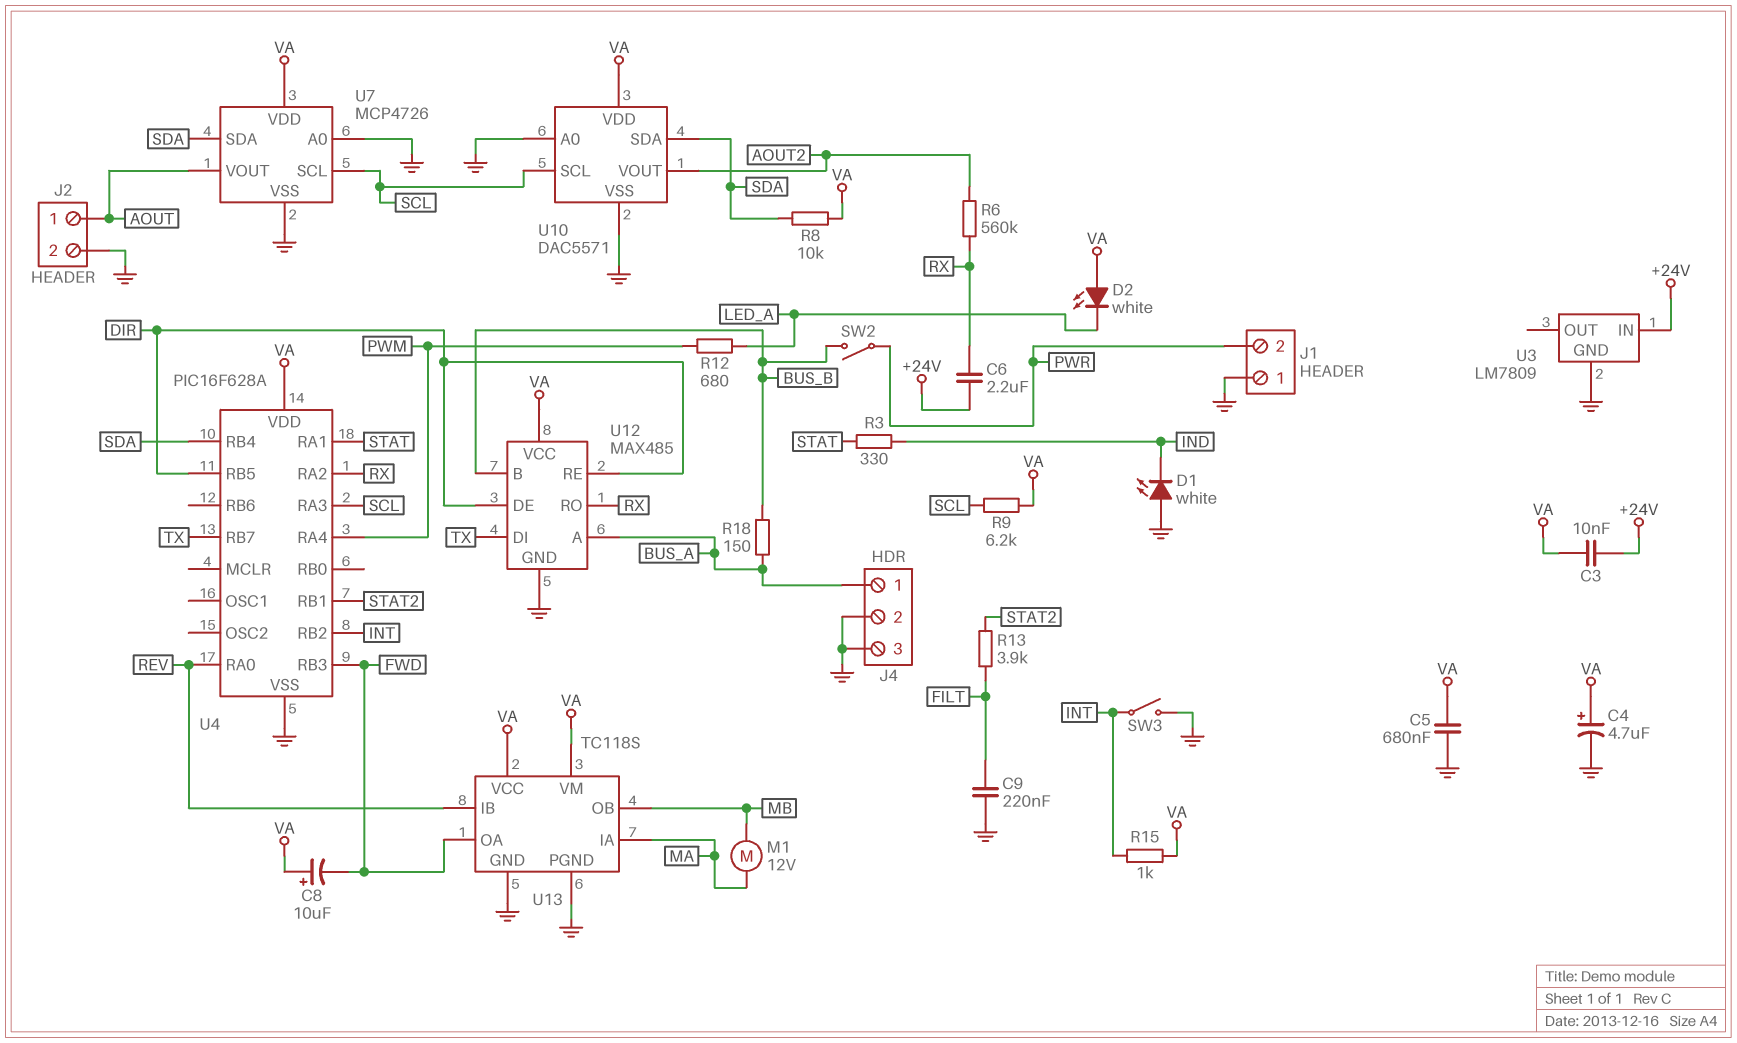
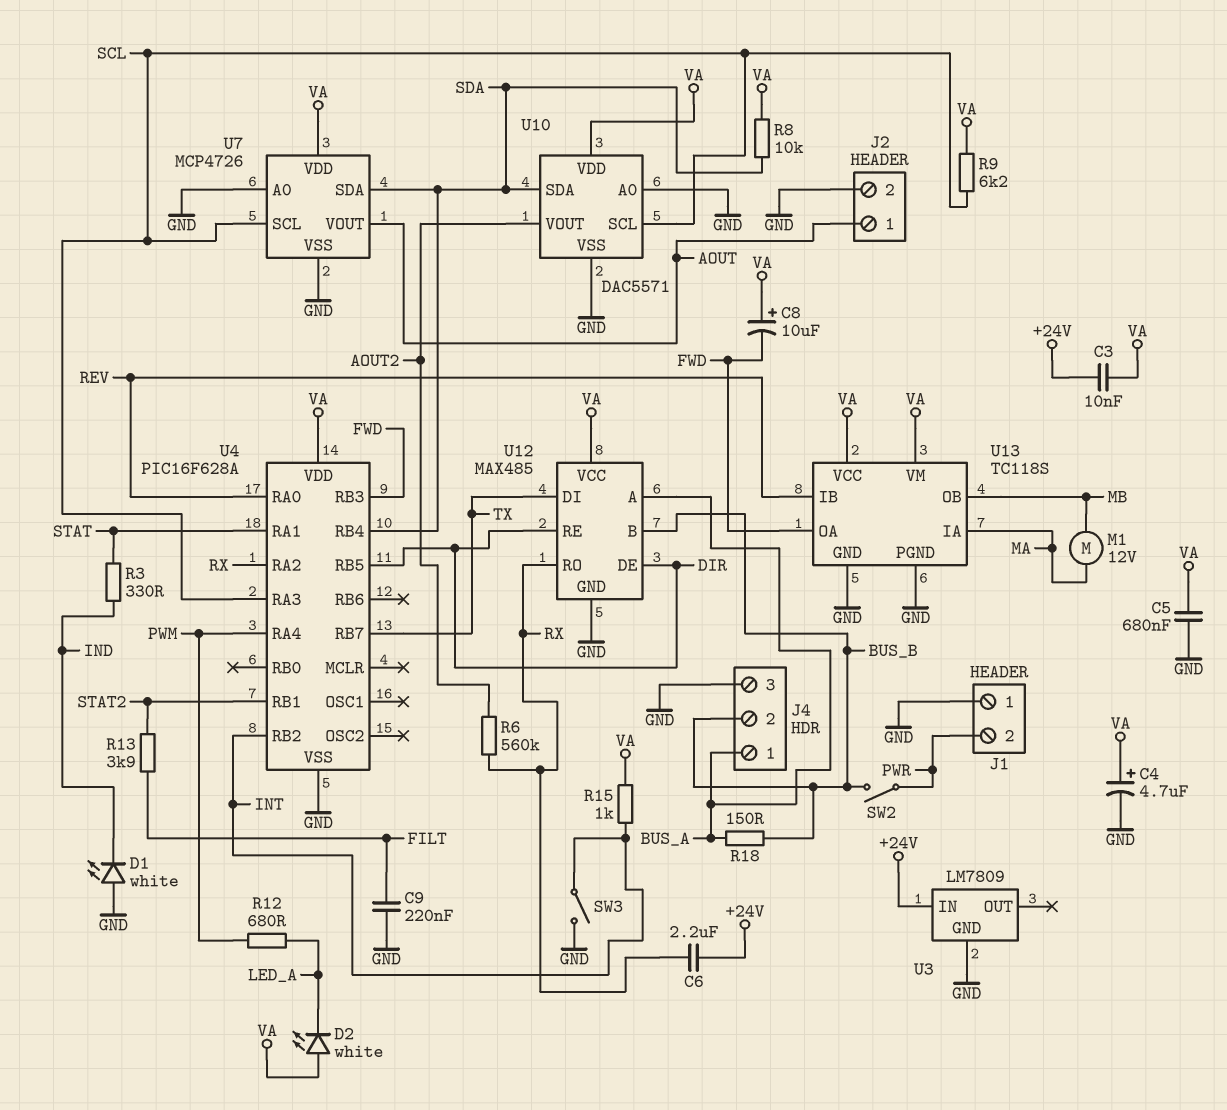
J4 pin 2: GND -> BUS_B

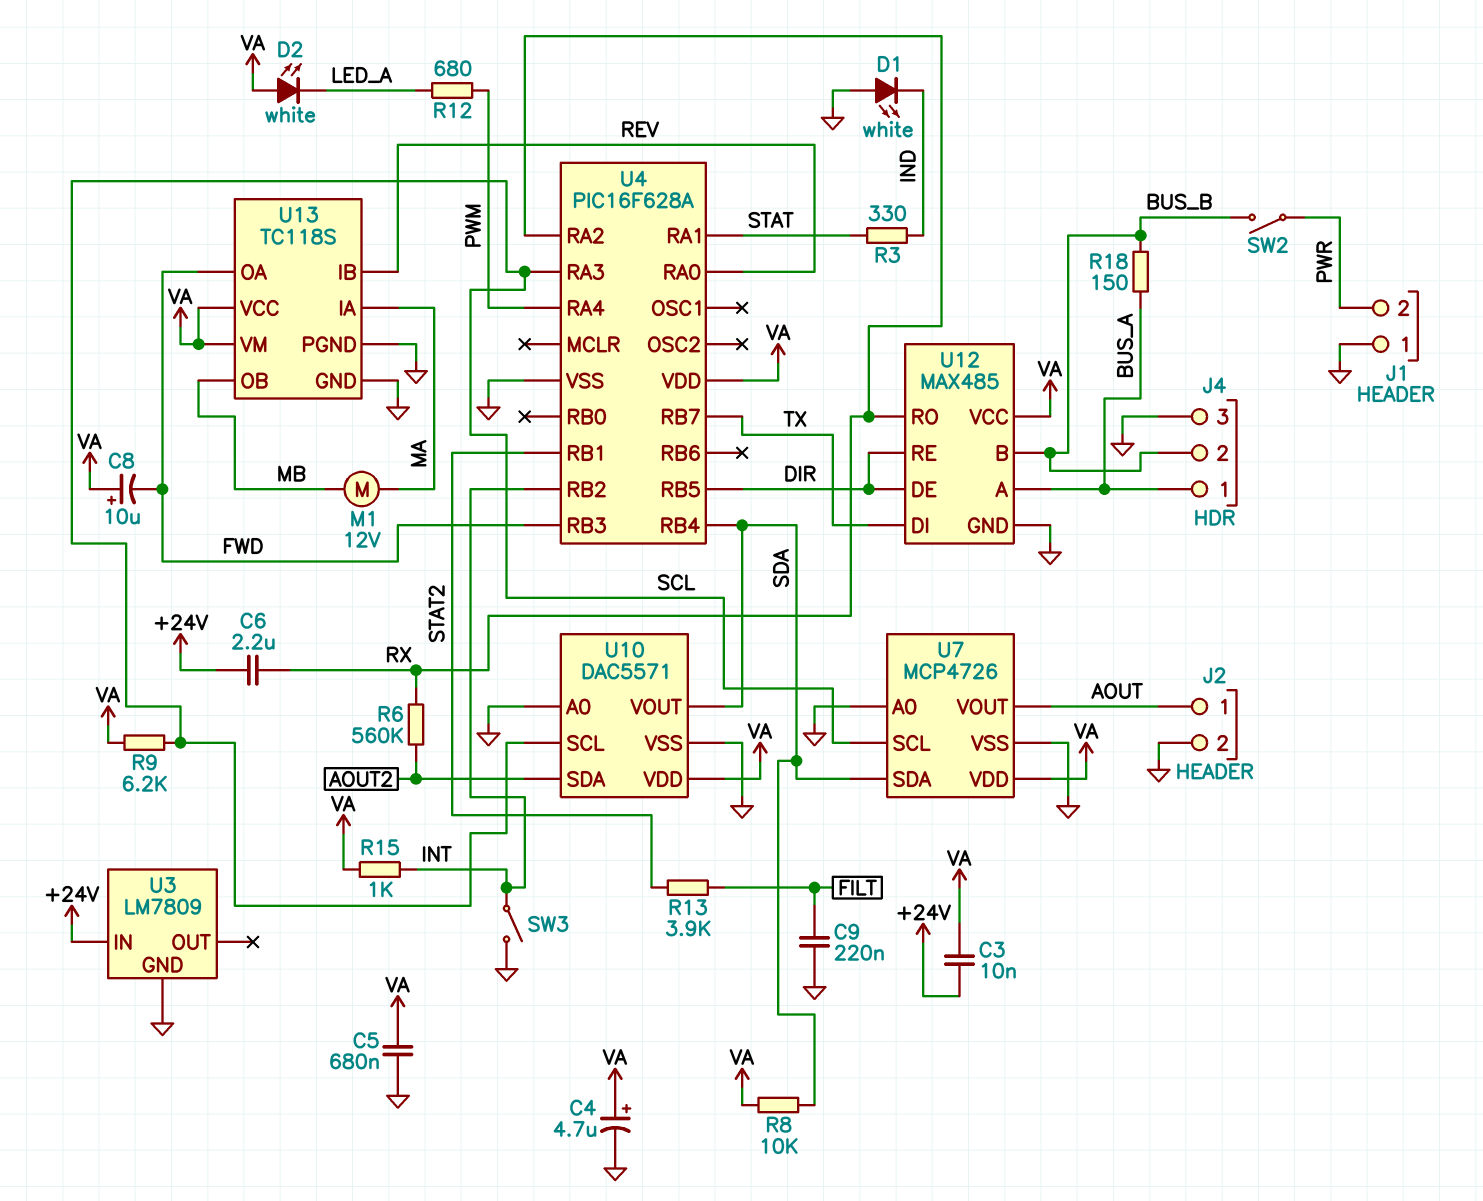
U10 pin SDA: SDA -> AOUT2
U10 pin VOUT: AOUT2 -> SDA

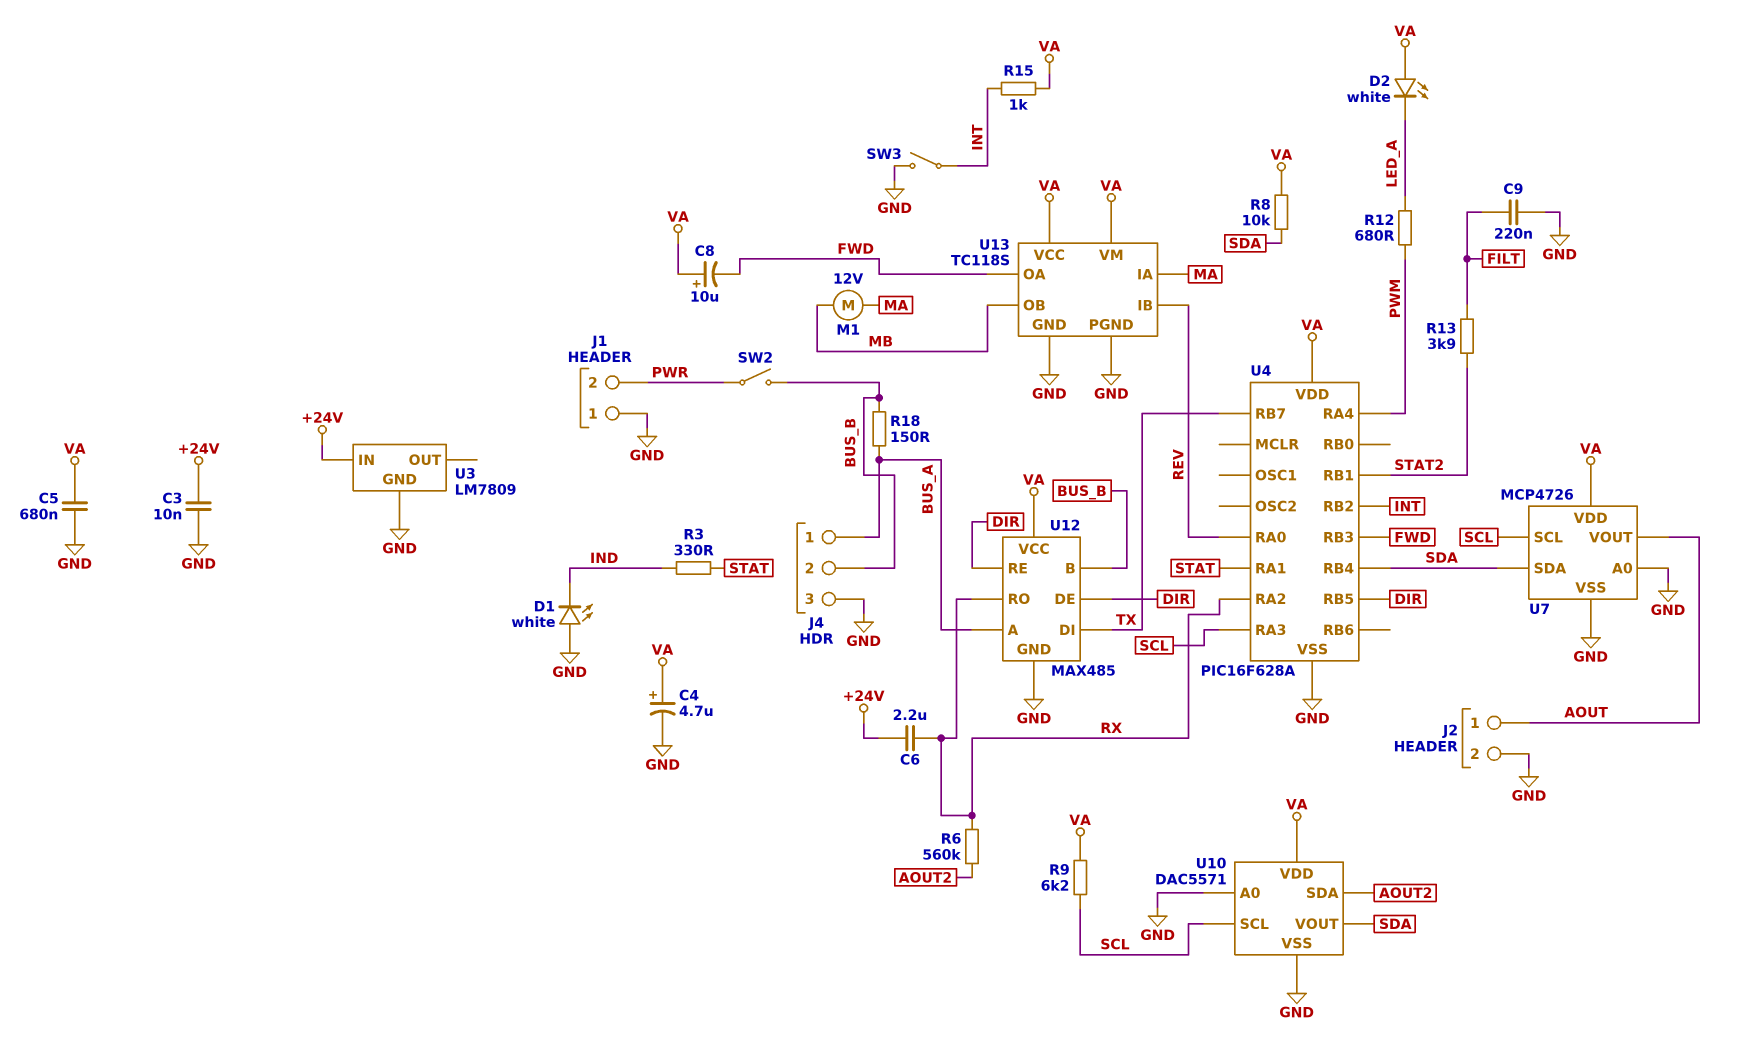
C3: 10nF (+24V, VA) -> 10nF (+24V, GND)

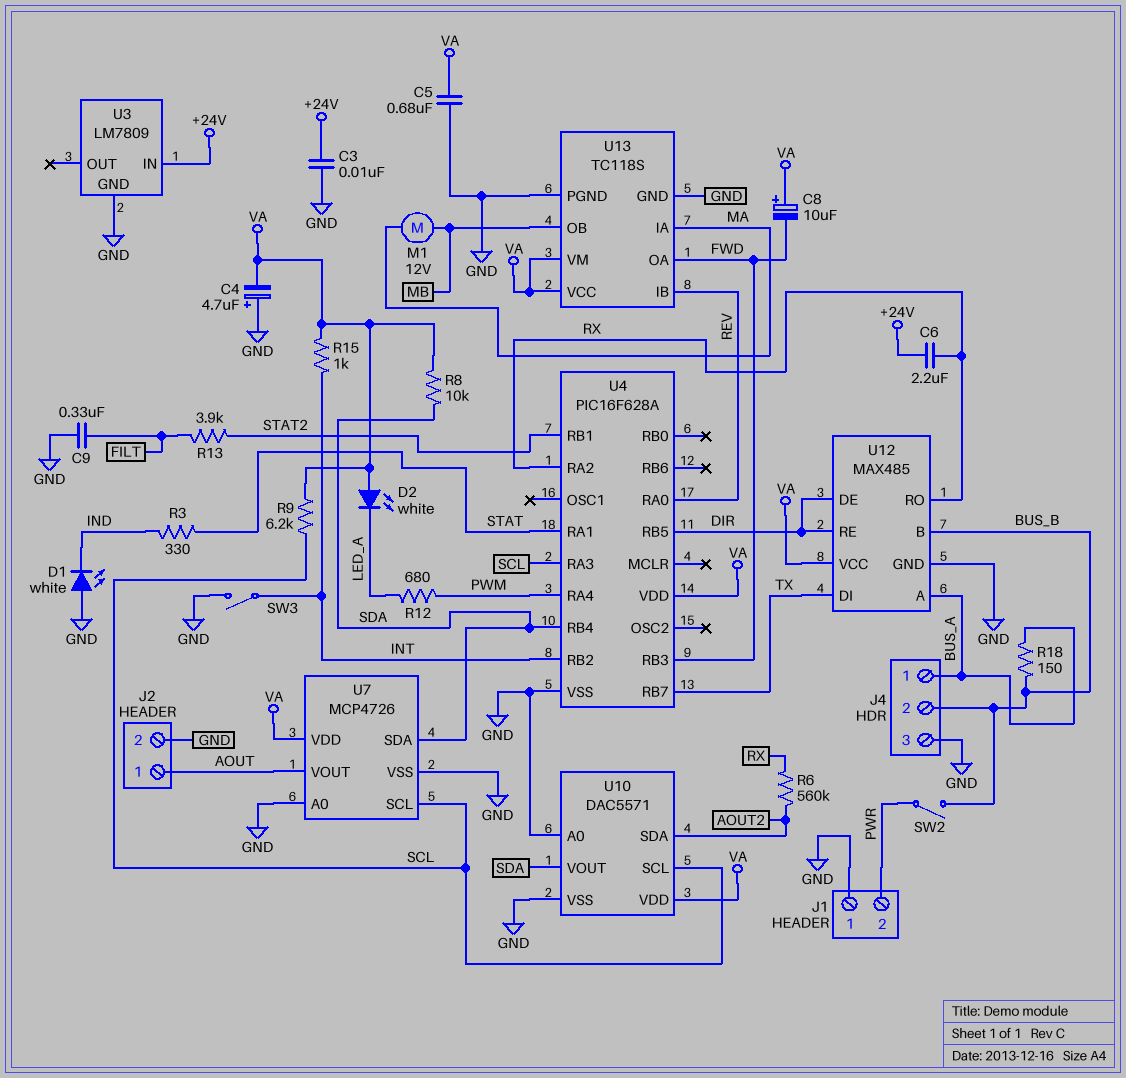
C4: 4.7uF (plus VA, minus GND) -> 4.7uF (plus GND, minus VA)
C9: 220nF (FILT, GND) -> 330nF (FILT, GND)

